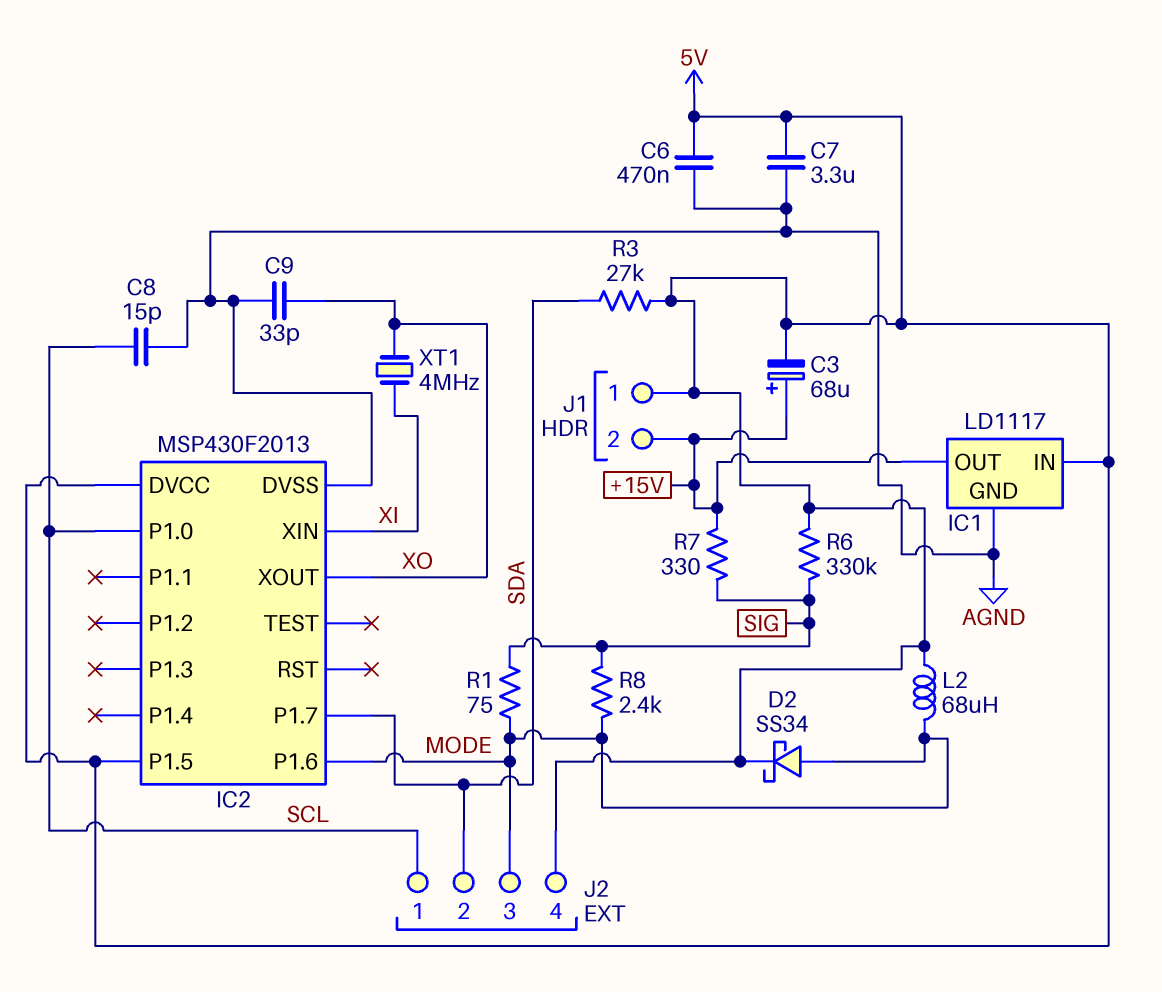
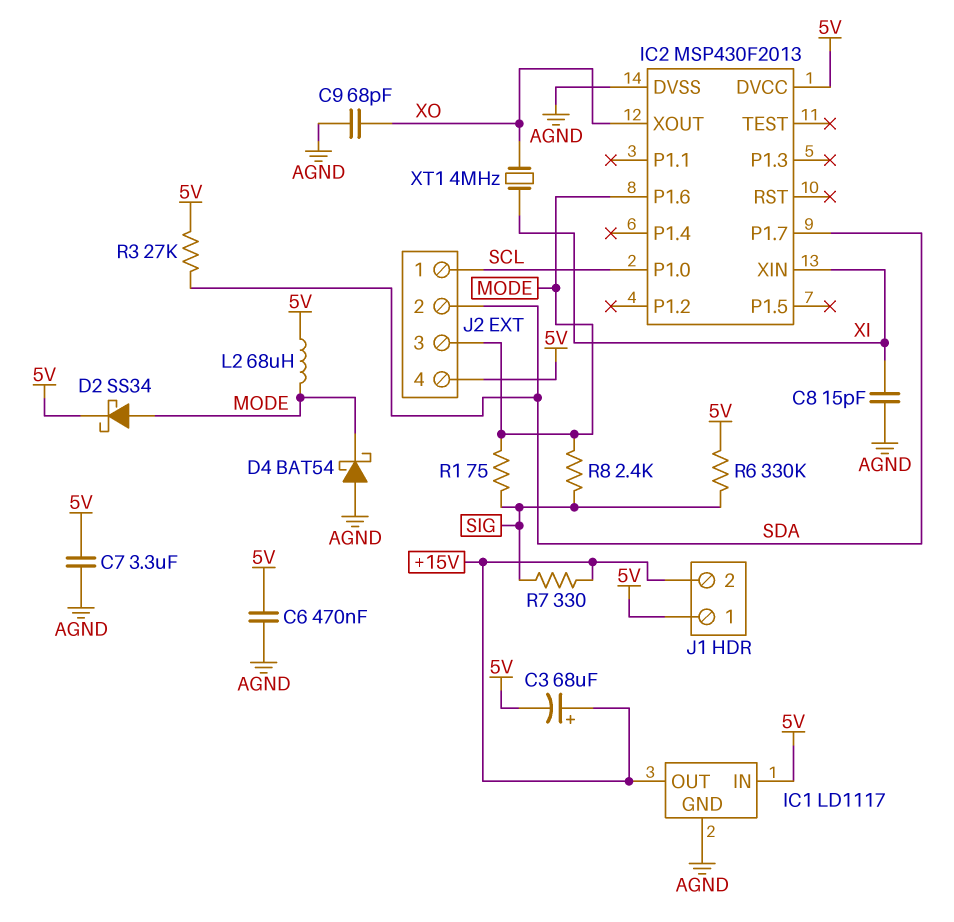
C8: 15pF (AGND, SCL) -> 15pF (AGND, XI)
C9: 33pF (AGND, XO) -> 68pF (AGND, XO)
D4: none -> schottky BAT54 (A AGND, K MODE)
IC2 pin P1.5: 5V -> none

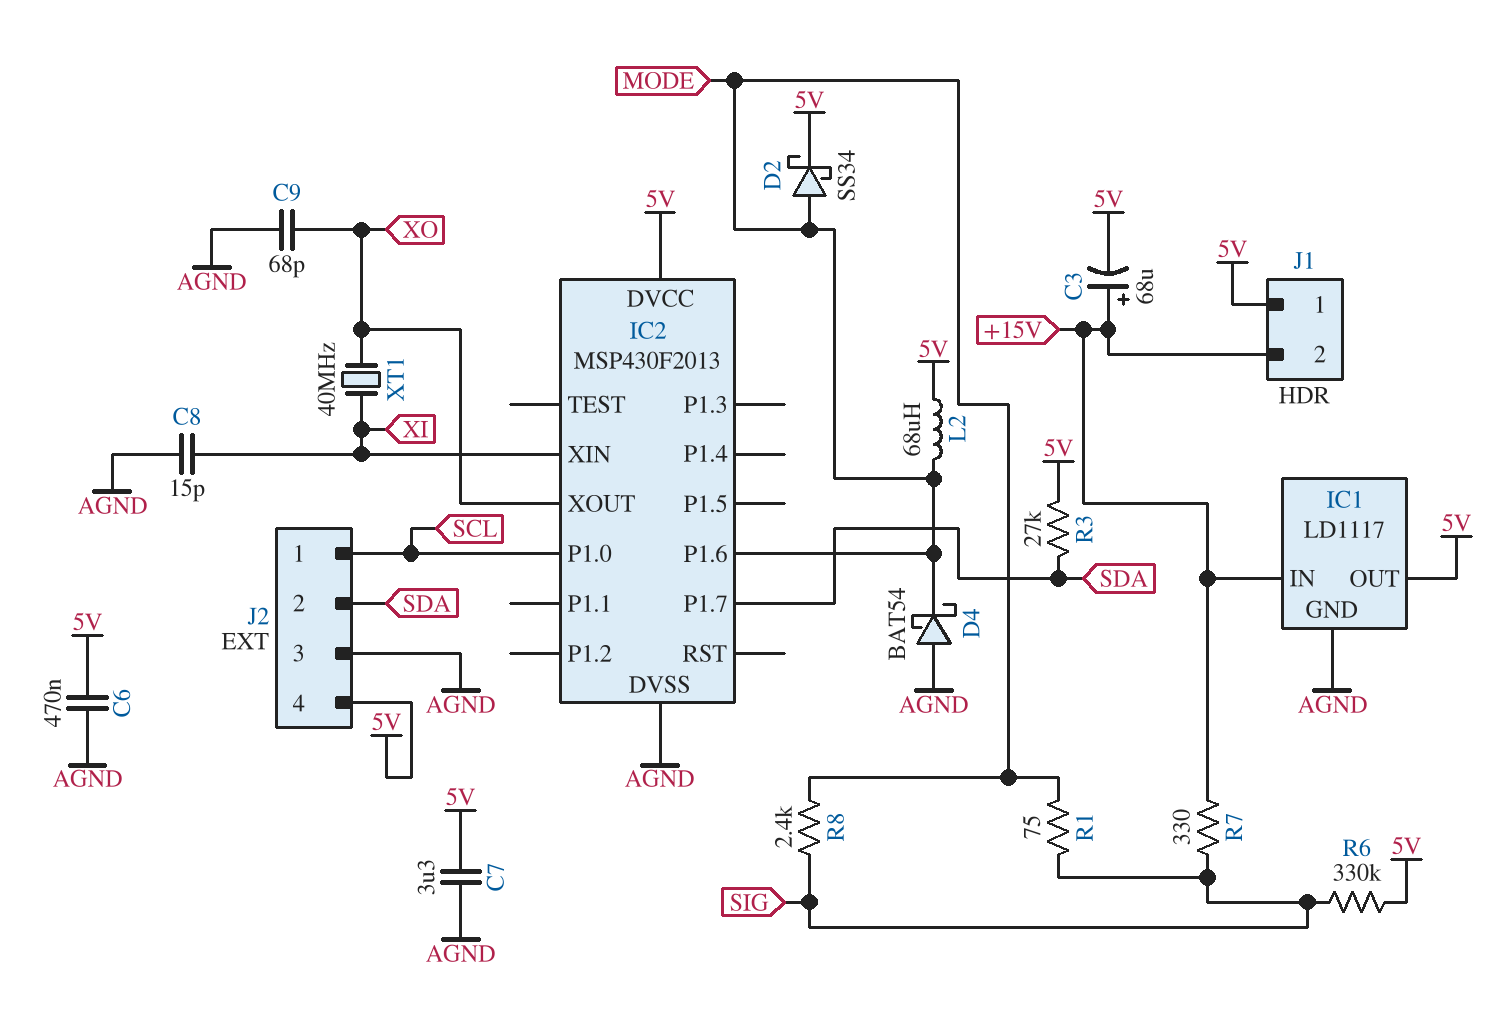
IC1 pin IN: 5V -> +15V
IC1 pin OUT: +15V -> 5V
J2 pin 3: MODE -> AGND
XT1: 4MHz (XI, XO) -> 40MHz (XI, XO)

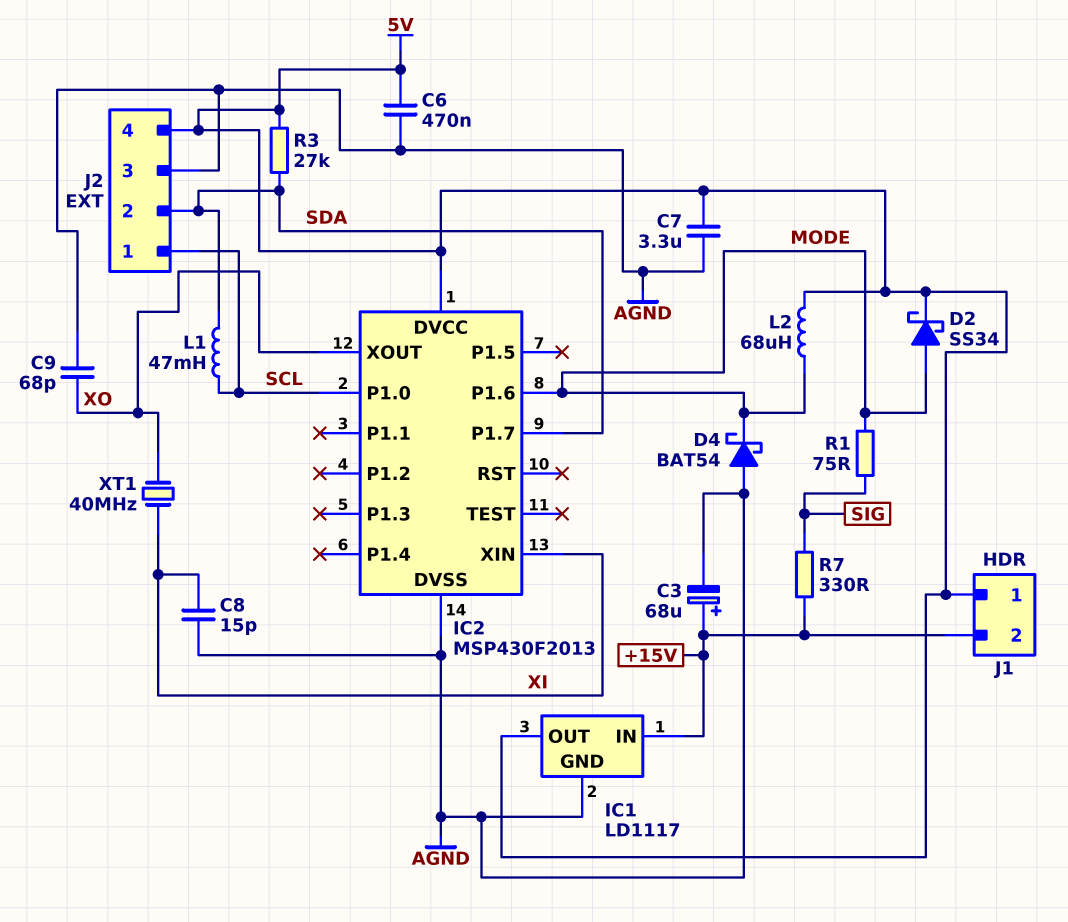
C3: 68uF (plus +15V, minus 5V) -> 68uF (plus +15V, minus AGND)
L1: none -> 47mH (SCL, SDA)
R6: 330k (5V, SIG) -> none
R8: 2.4k (MODE, SIG) -> none

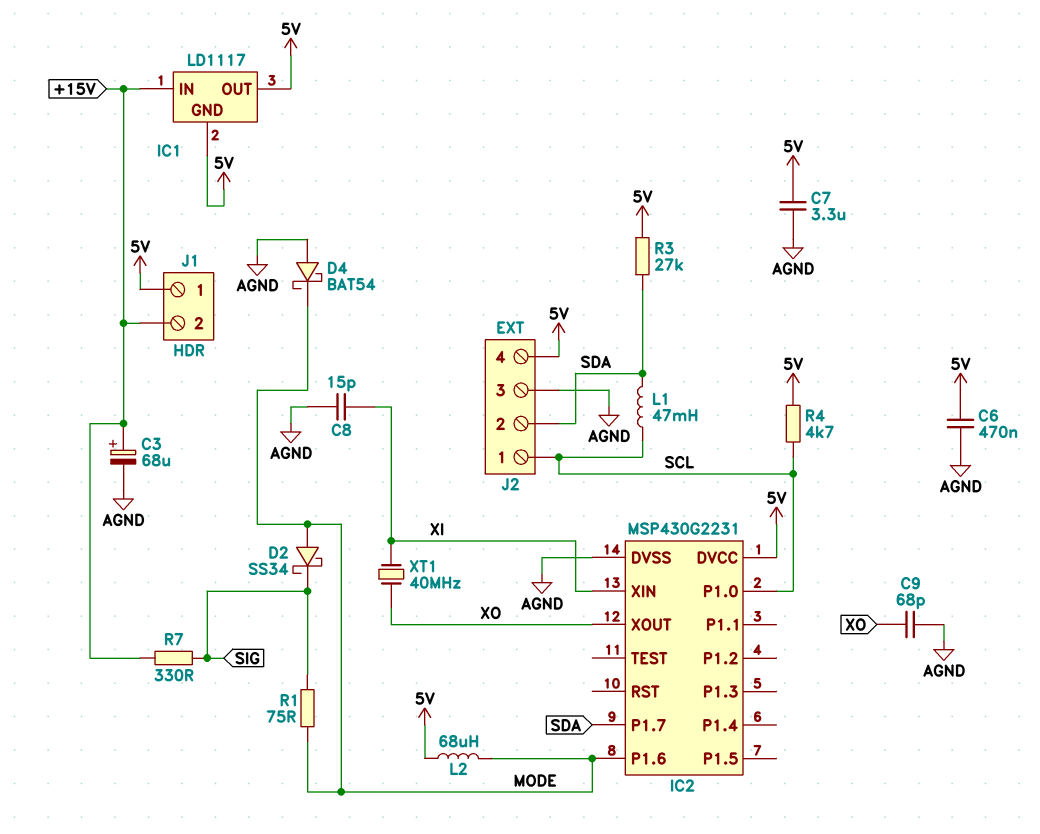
D2: schottky SS34 (A MODE, K 5V) -> schottky SS34 (A MODE, K SIG)
IC1 pin GND: AGND -> 5V
IC2: MSP430F2013 -> MSP430G2231
R4: none -> 4.7k (5V, SCL)

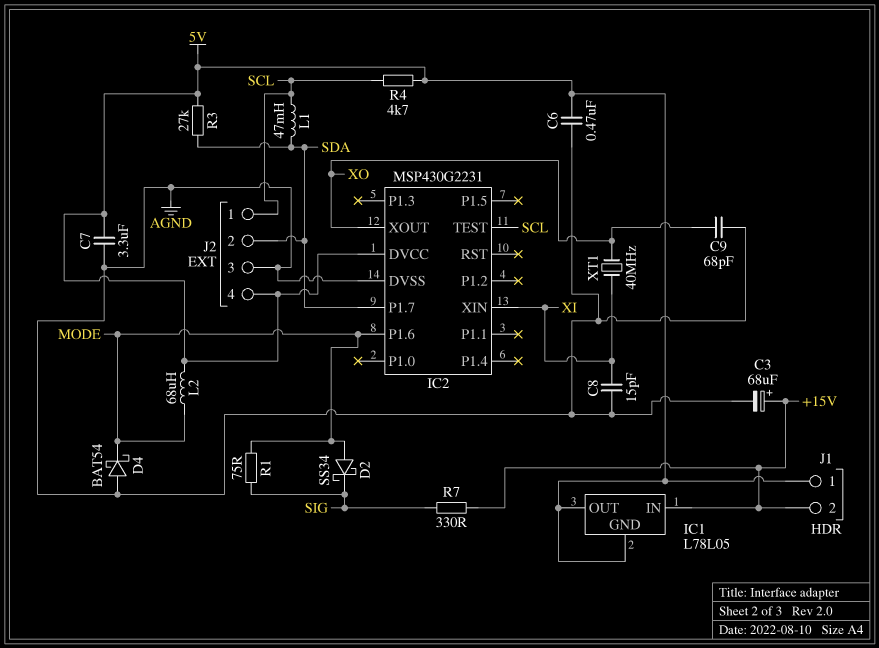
IC1: LD1117 -> L78L05
IC2 pin P1.0: SCL -> none
IC2 pin TEST: none -> SCL

